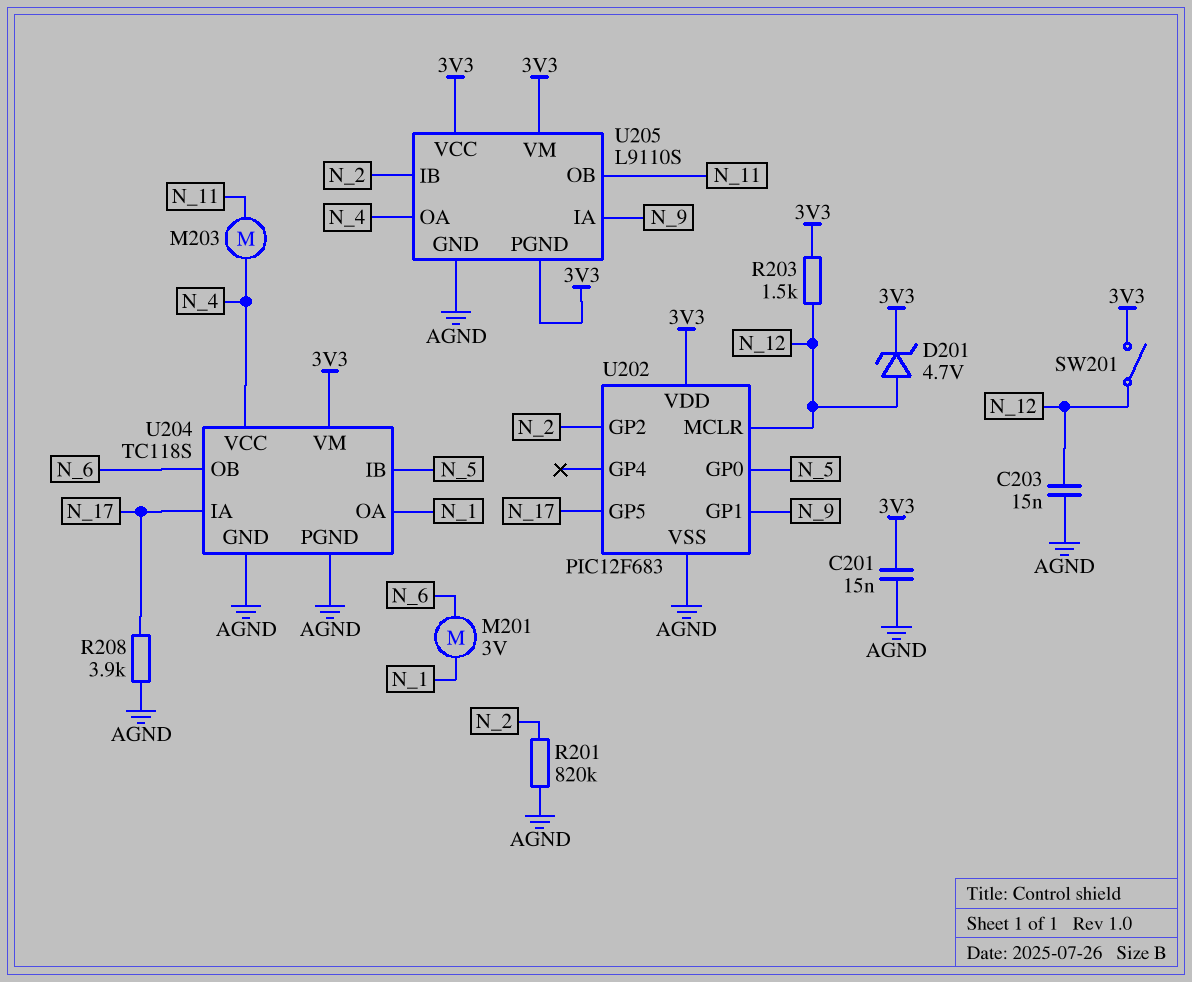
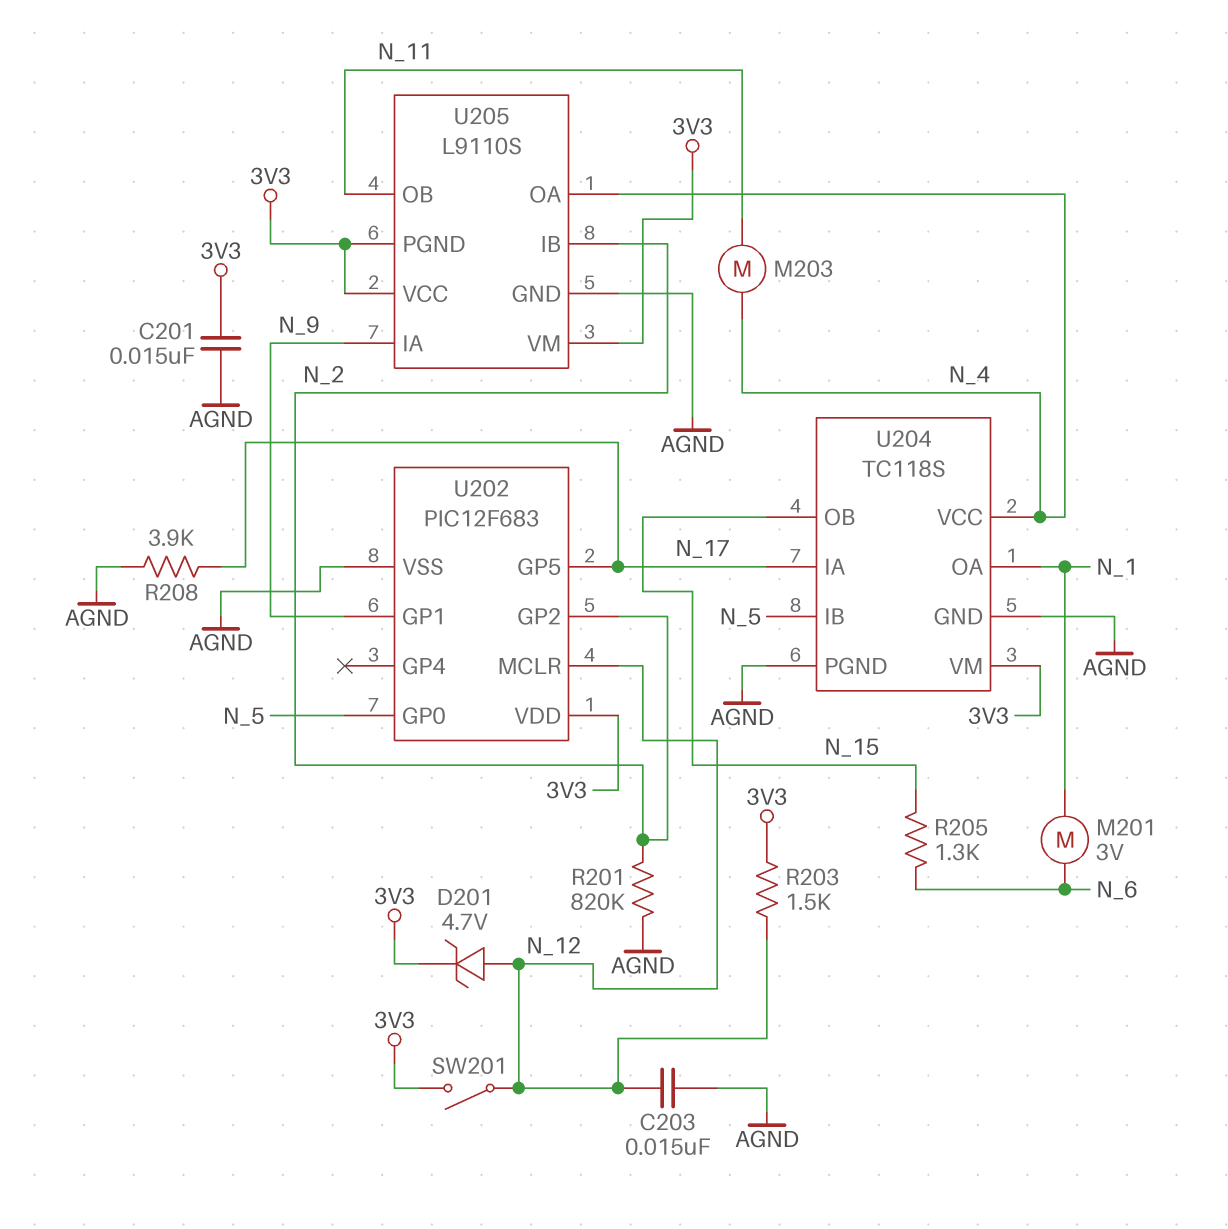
R205: none -> 1.3k (N_6, N_15)
U204 pin OB: N_6 -> N_15

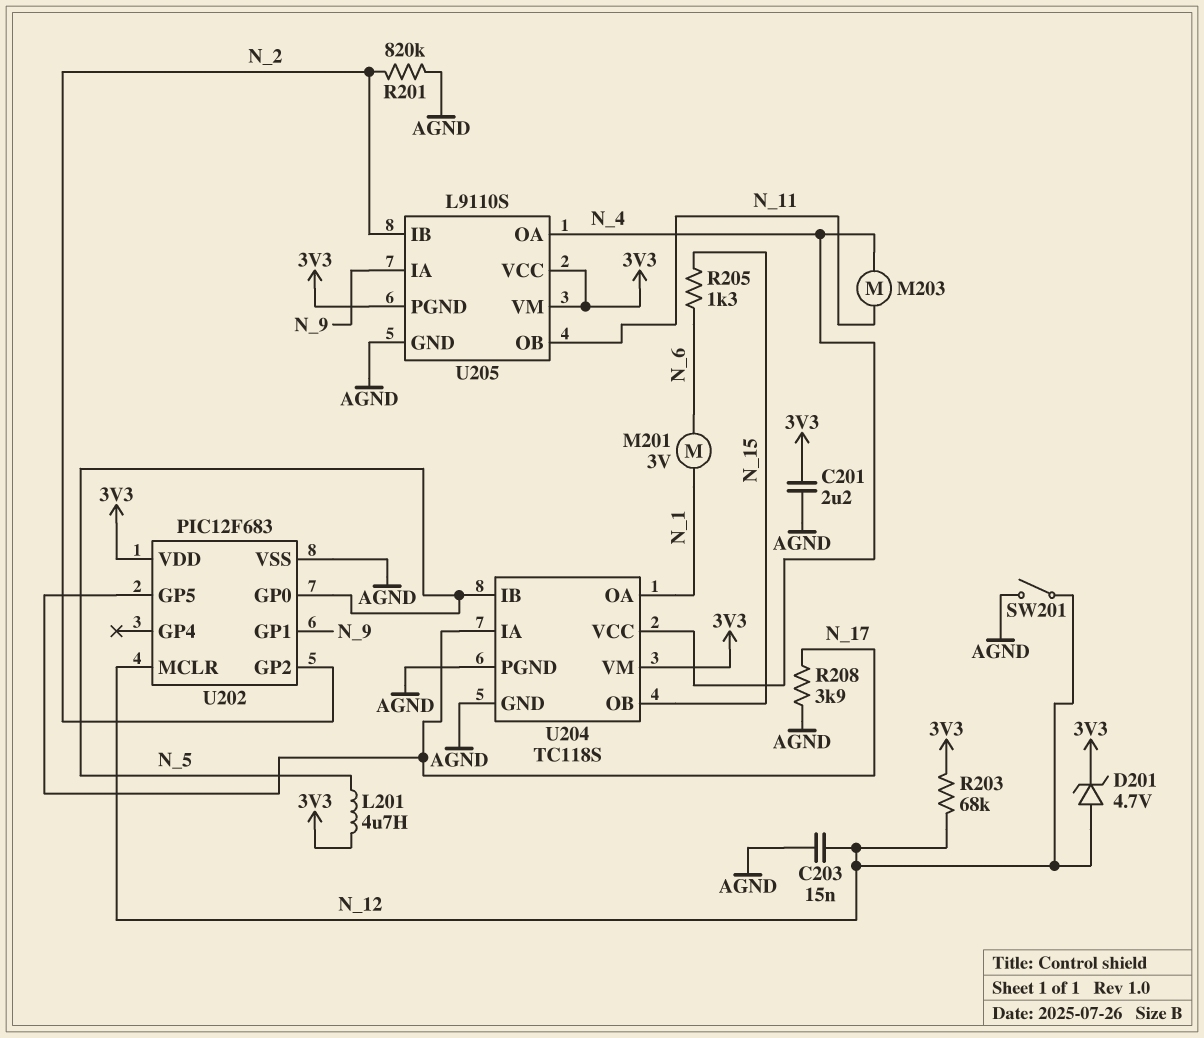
C201: 15nF (3V3, AGND) -> 2.2uF (3V3, AGND)
L201: none -> 4.7uH (3V3, N_5)
R203: 1.5k (3V3, N_12) -> 68k (3V3, N_12)
SW201: switch (3V3, N_12) -> switch (AGND, N_12)

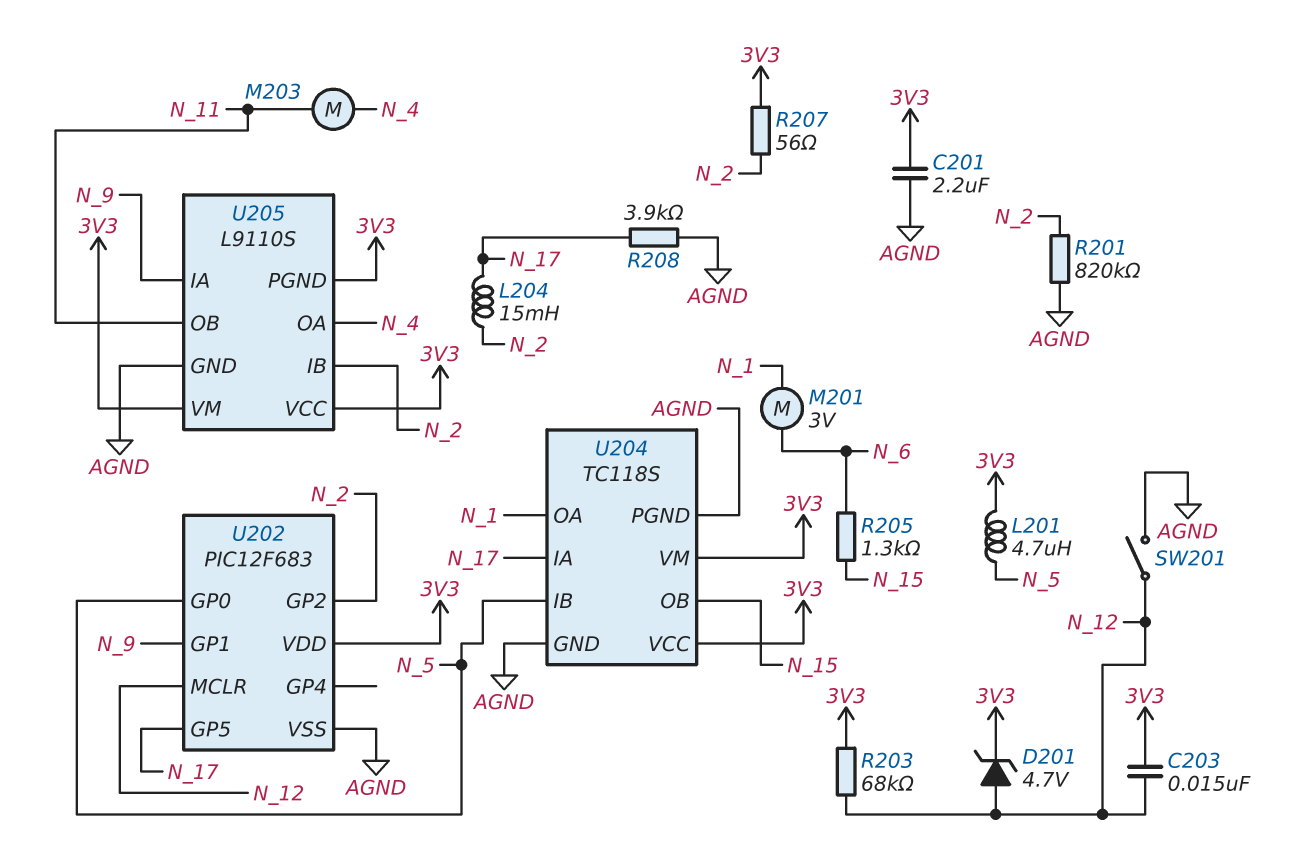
C203: 15nF (AGND, N_12) -> 15nF (3V3, N_12)
L204: none -> 15mH (N_2, N_17)
R207: none -> 56 (3V3, N_2)
U204 pin VCC: N_4 -> 3V3

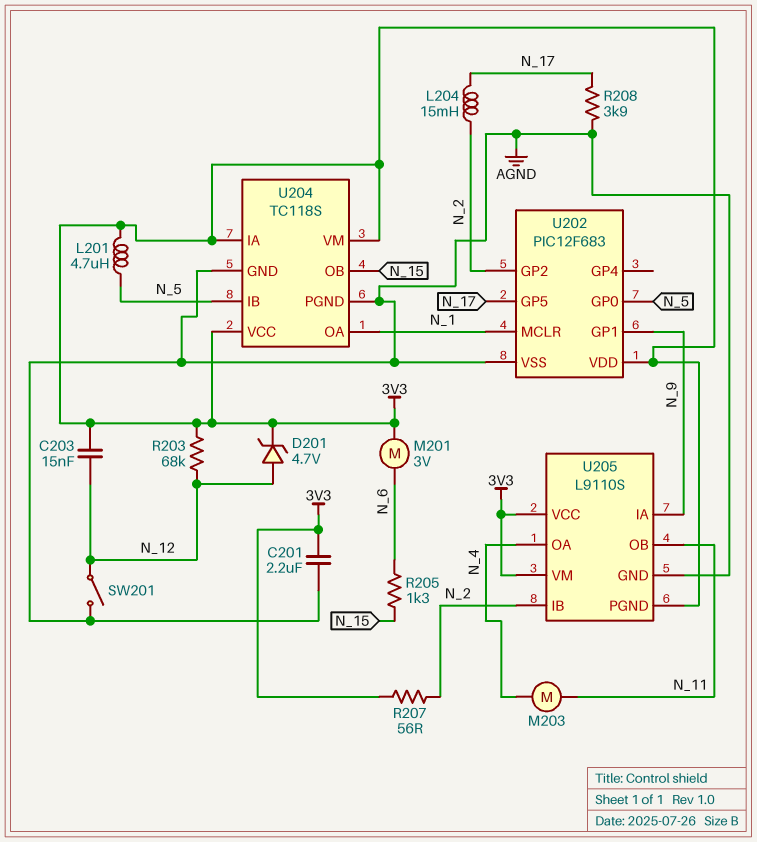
M201: motor 3V (N_1, N_6) -> motor 3V (3V3, N_6)
R201: 820k (AGND, N_2) -> none
U202 pin MCLR: N_12 -> N_1
U204 pin IA: N_17 -> 3V3

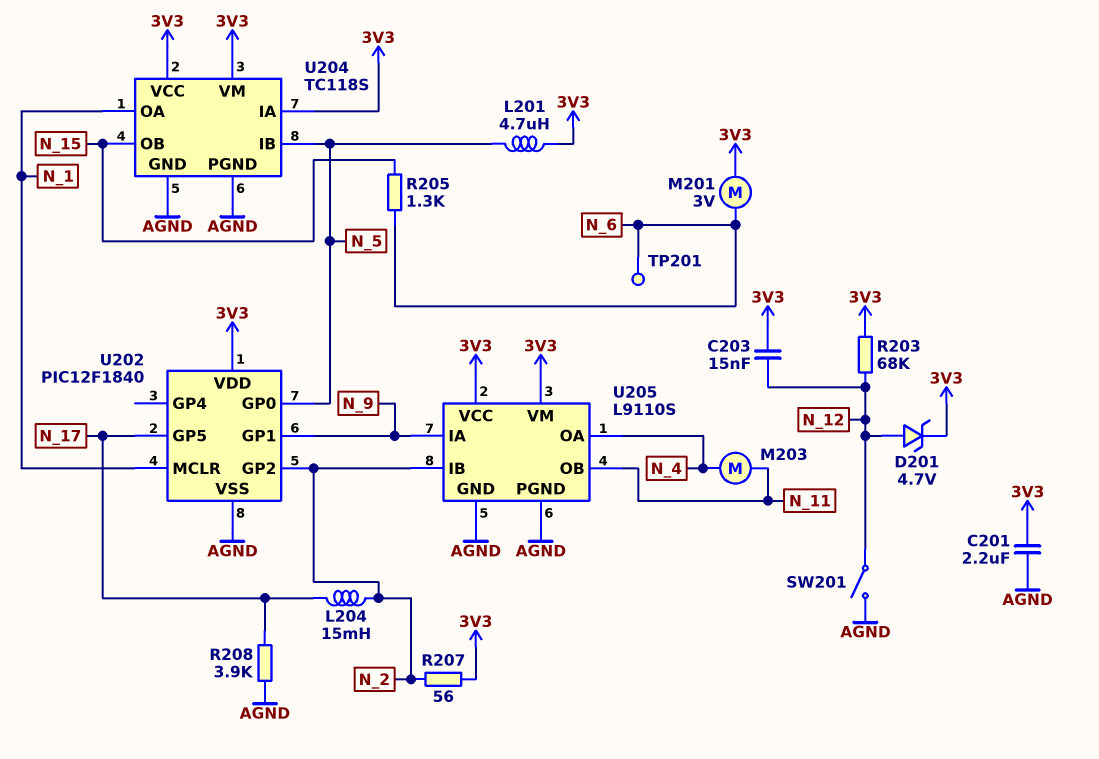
TP201: none -> test point (N_6)
U202: PIC12F683 -> PIC12F1840
U205 pin PGND: 3V3 -> AGND

